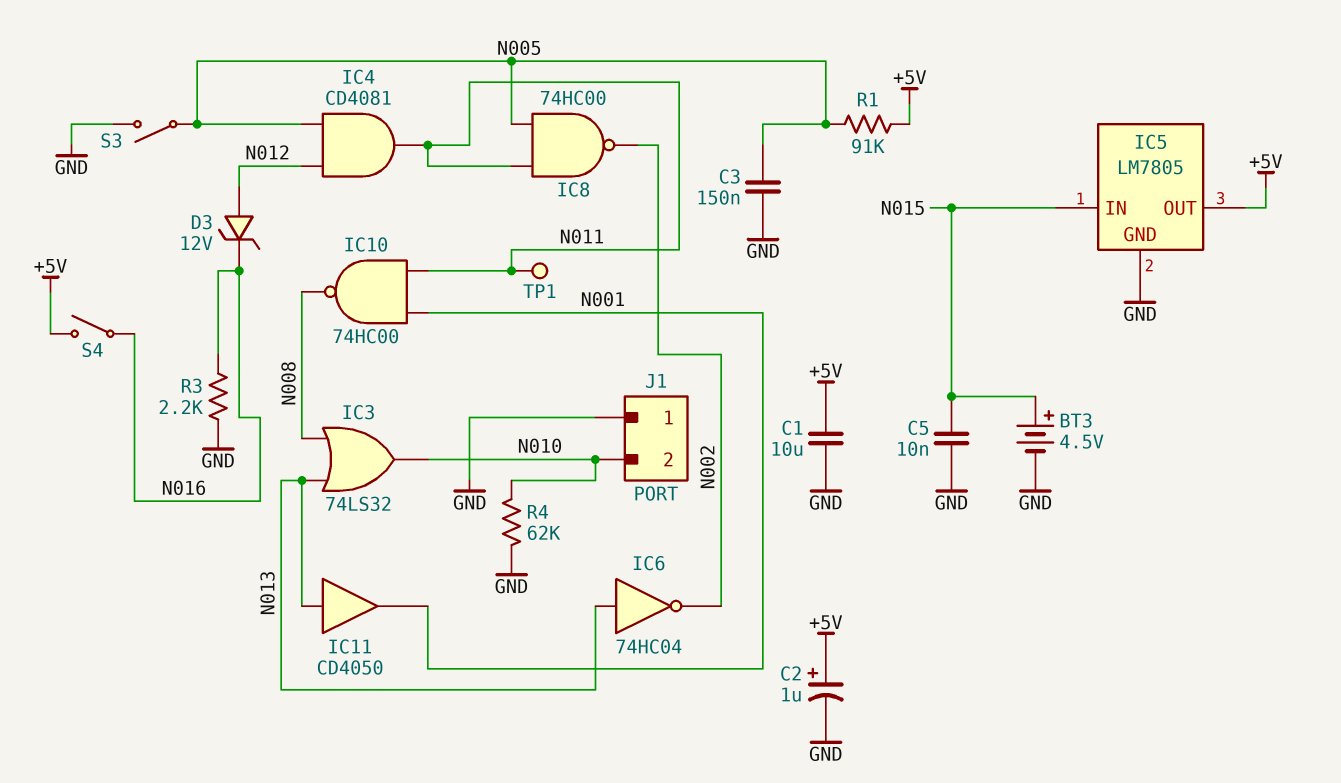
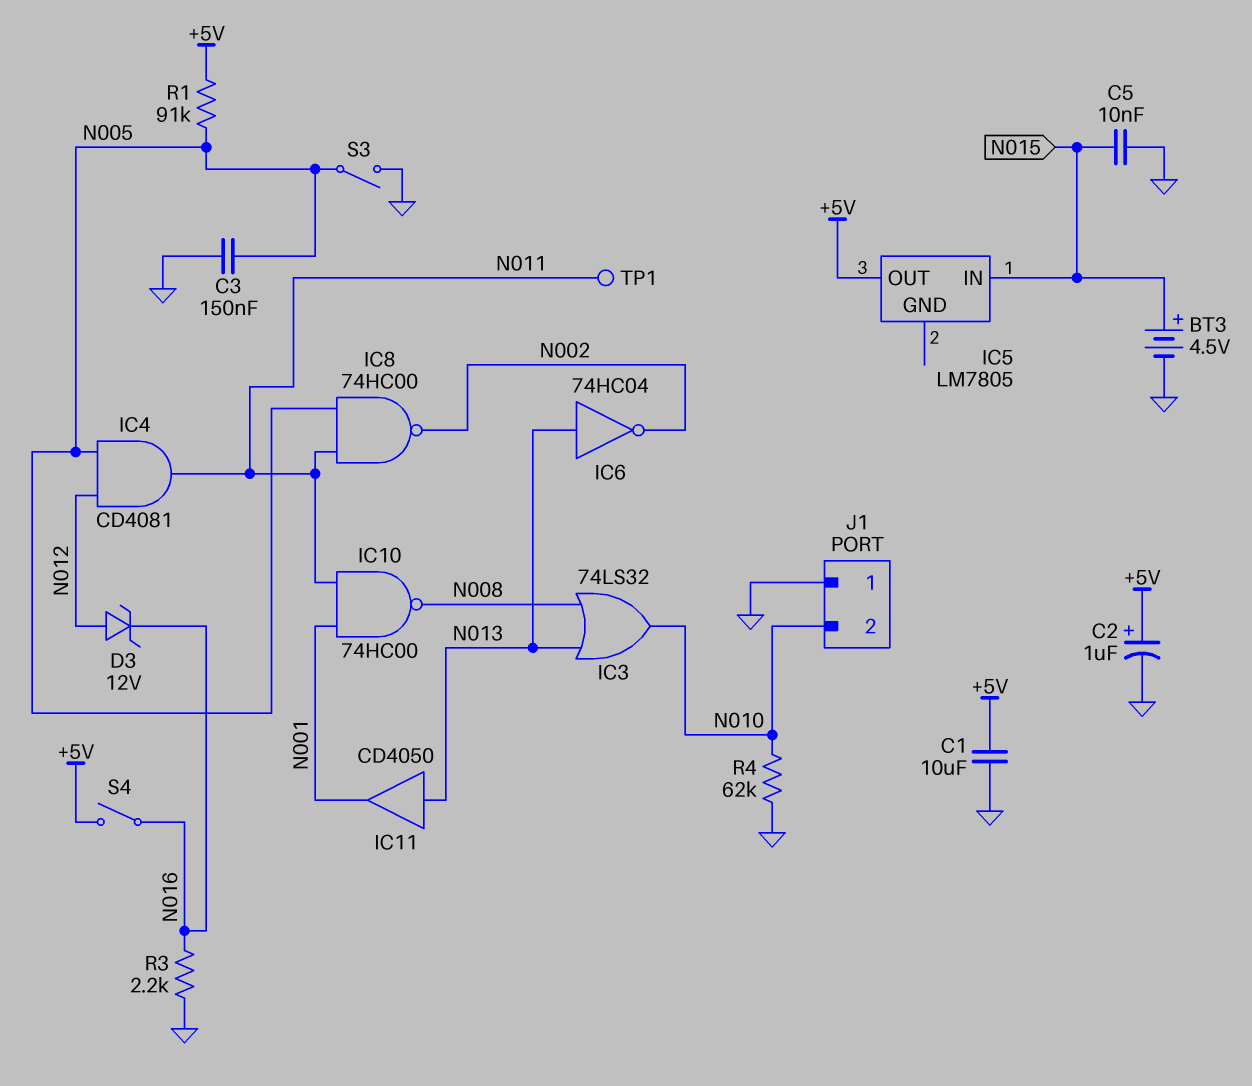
IC5 pin GND: GND -> none

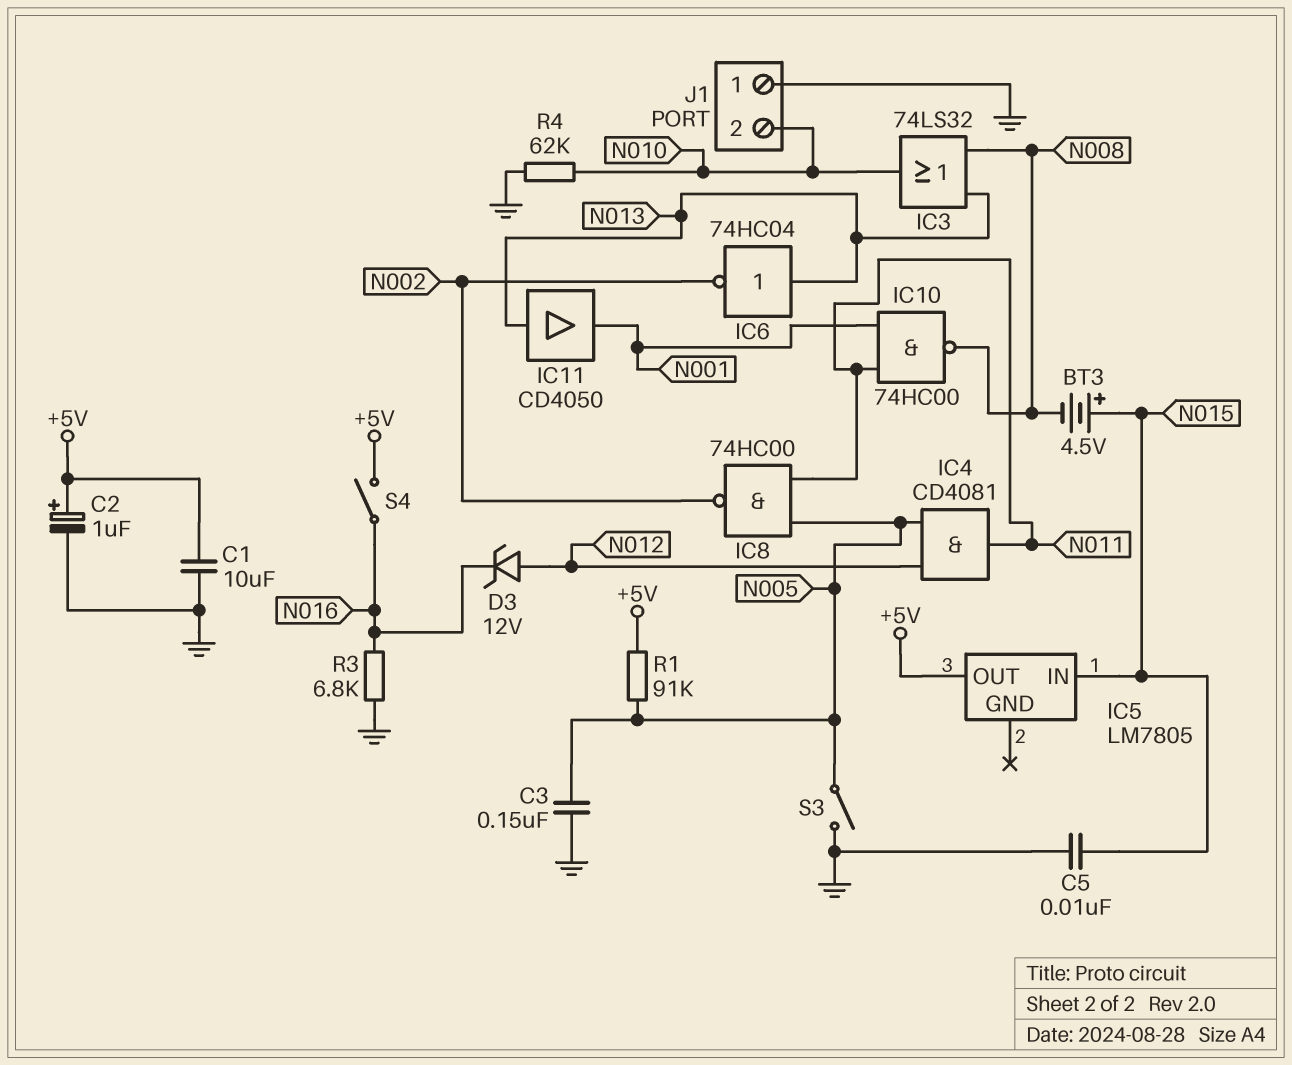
BT3: 4.5V (plus N015, minus GND) -> 4.5V (plus N015, minus N008)
R3: 2.2k (GND, N016) -> 6.8k (GND, N016)
TP1: test point (N011) -> none

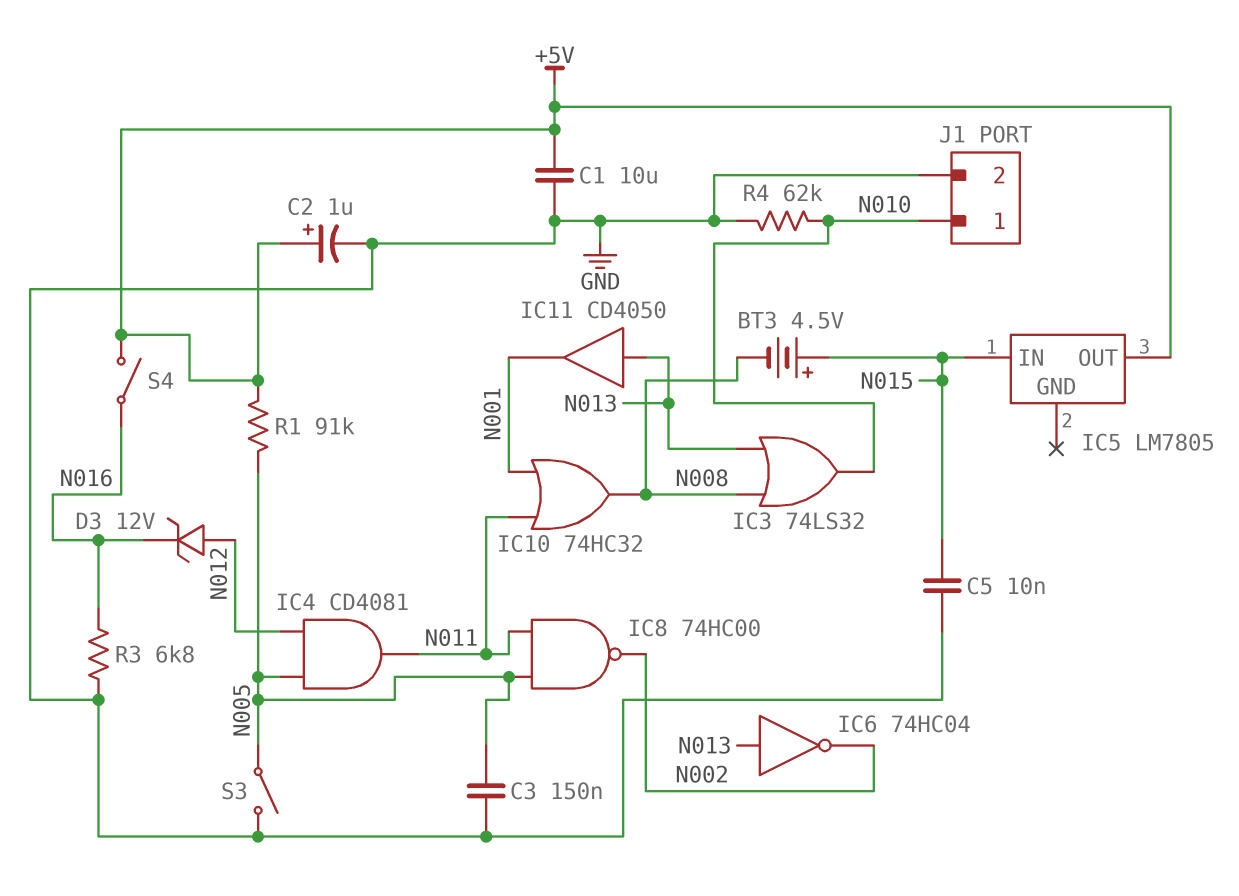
IC10: NAND 74HC00 (in N001, in N011, out N008) -> OR 74HC32 (in N001, in N011, out N008)
J1 pin 1: GND -> N010
J1 pin 2: N010 -> GND

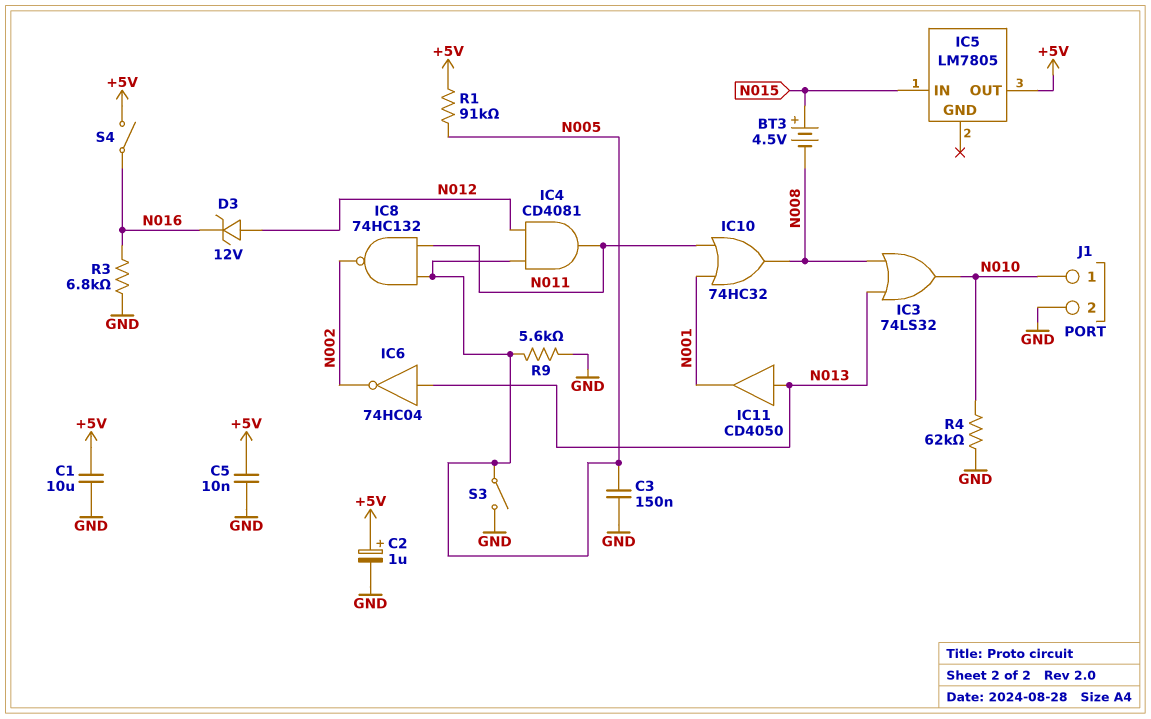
C5: 10nF (GND, N015) -> 10nF (+5V, GND)
IC8: NAND 74HC00 (in N005, in N011, out N002) -> NAND 74HC132 (in N005, in N011, out N002)
R9: none -> 5.6k (GND, N005)

